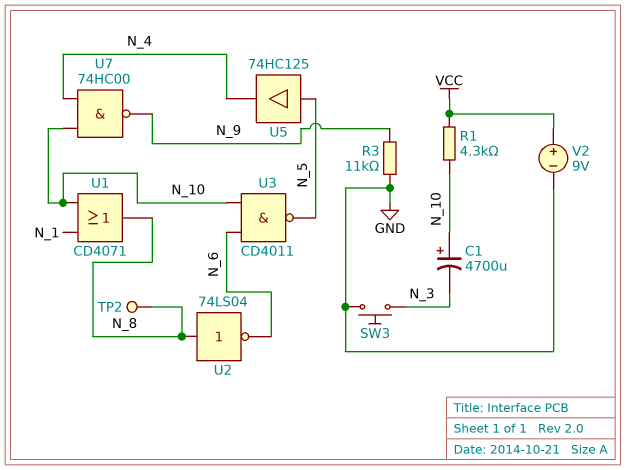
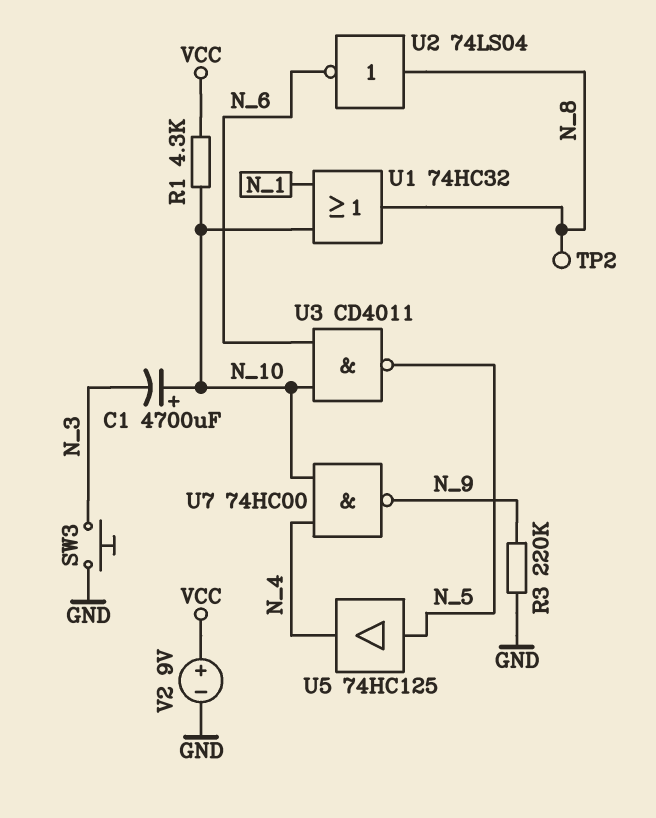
R3: 11k (GND, N_9) -> 220k (GND, N_9)
U1: OR CD4071 (in N_1, in N_10, out N_8) -> OR 74HC32 (in N_1, in N_10, out N_8)

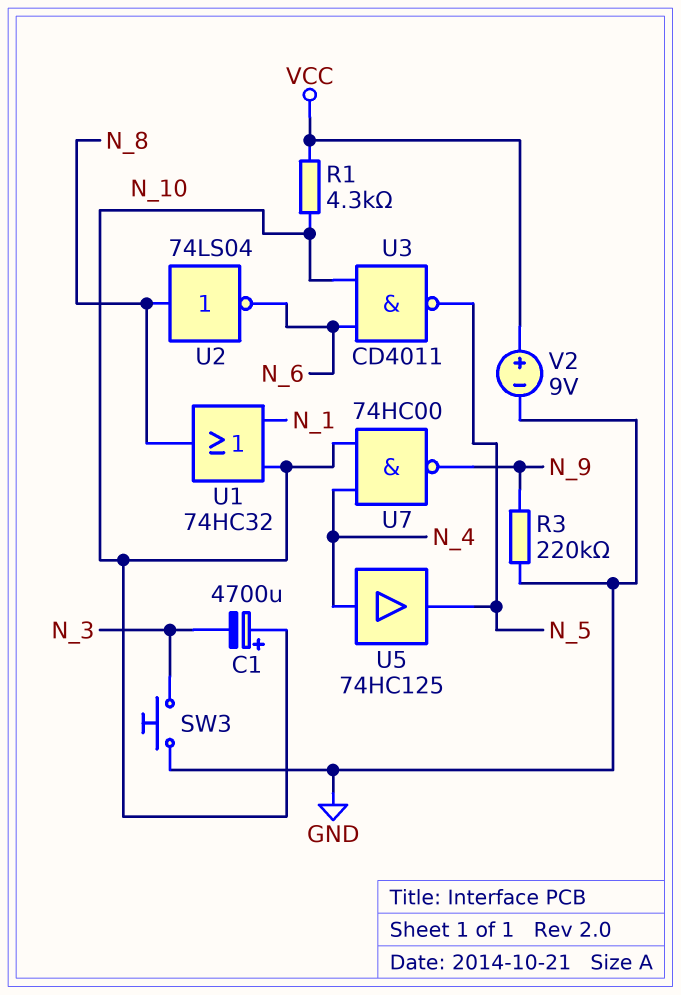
TP2: test point (N_8) -> none
U5: buffer 74HC125 (in N_5, out N_4) -> buffer 74HC125 (in N_4, out N_5)

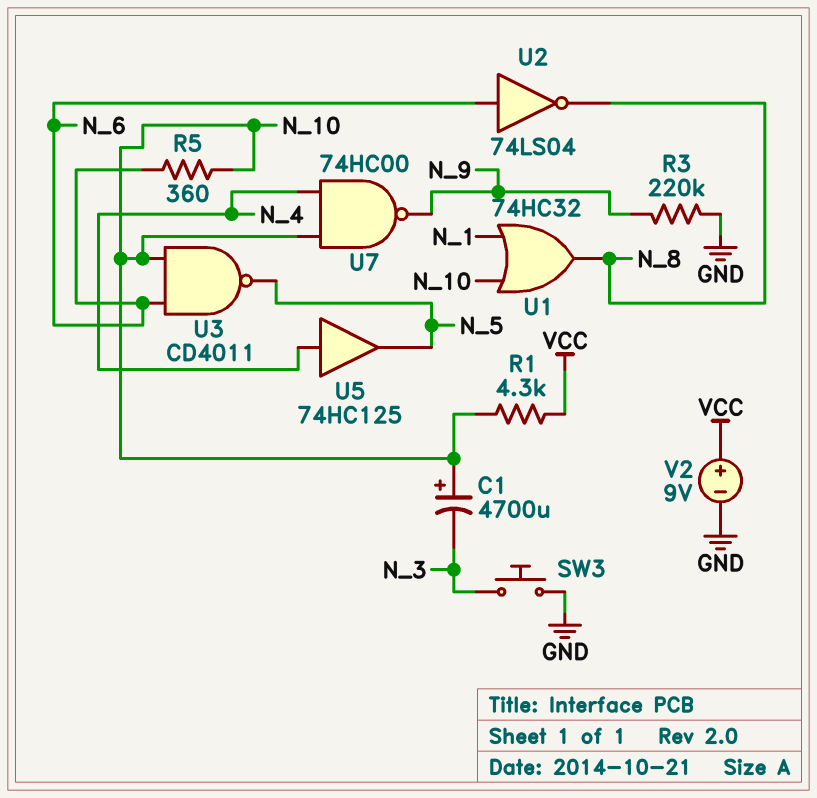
R5: none -> 360 (N_6, N_10)
U2: NOT 74LS04 (in N_8, out N_6) -> NOT 74LS04 (in N_6, out N_8)

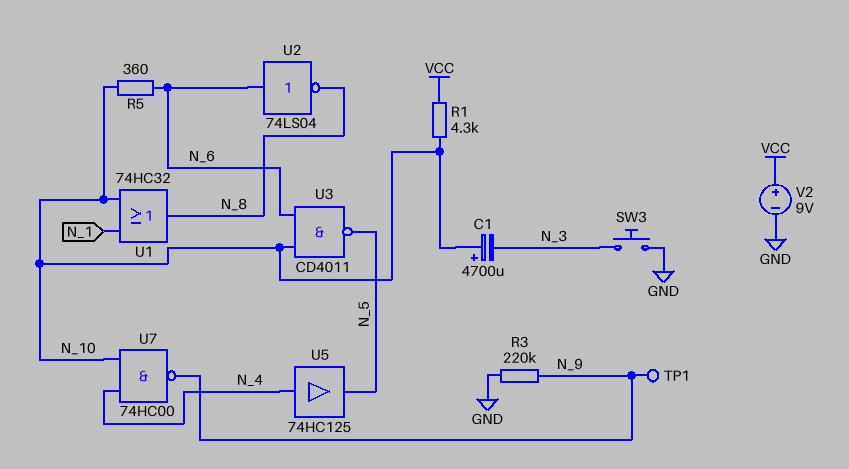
TP1: none -> test point (N_9)

